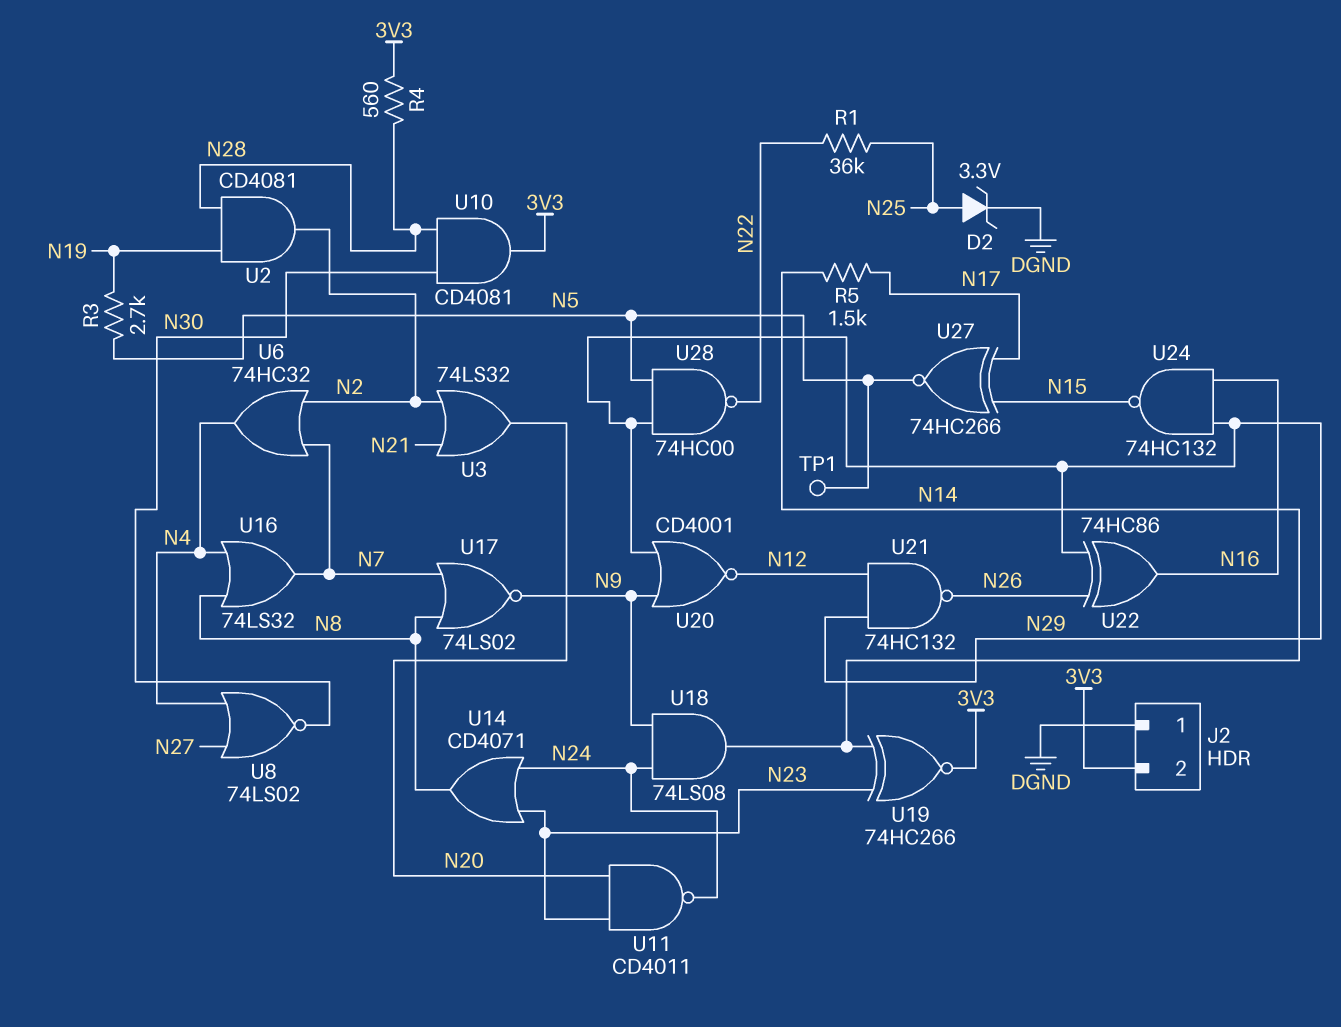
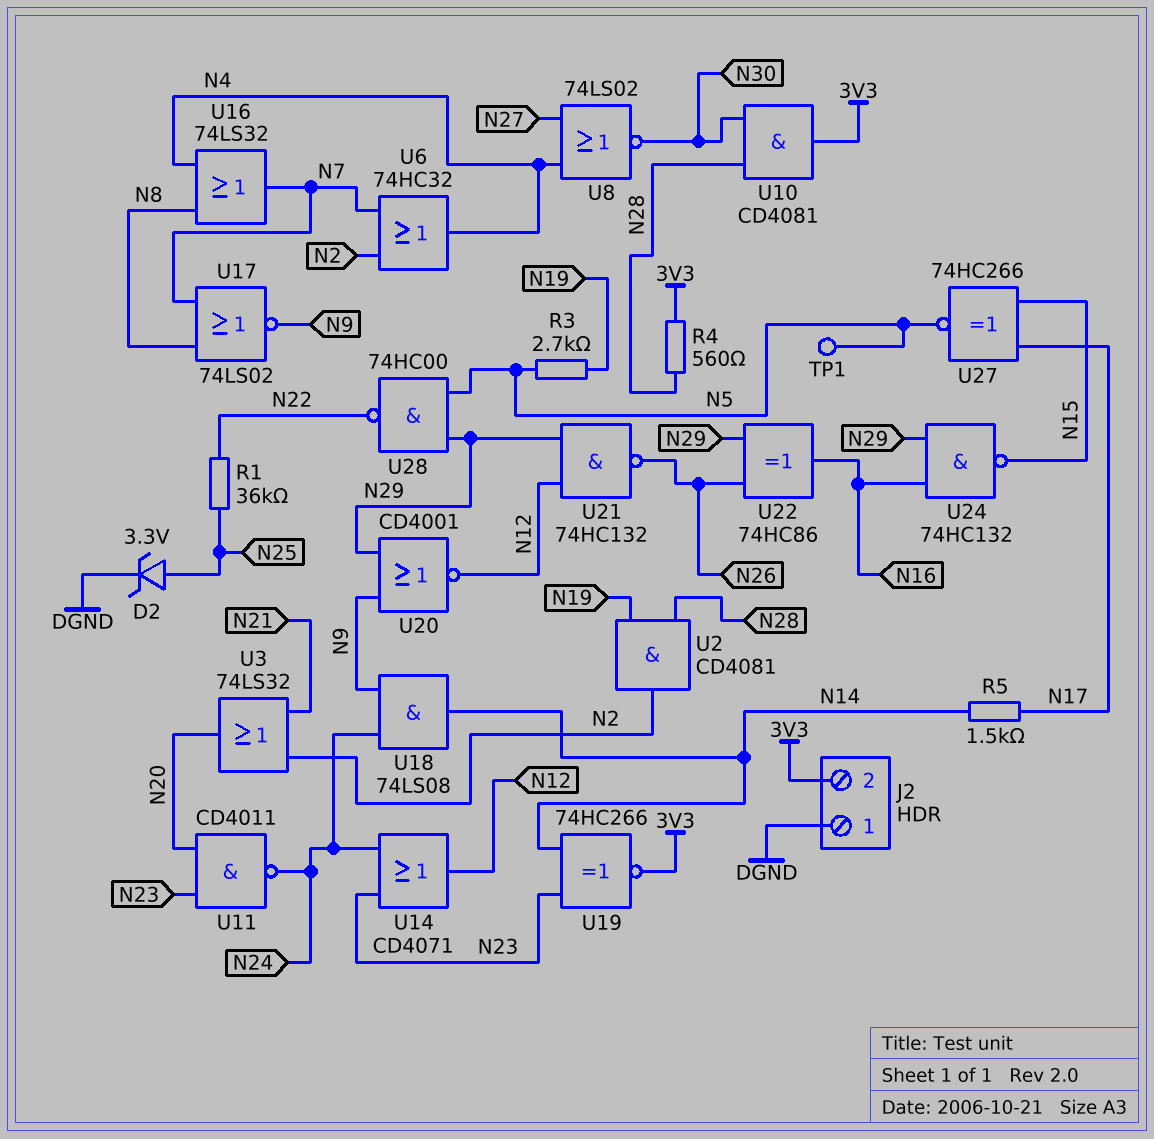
U14: OR CD4071 (in N23, in N24, out N8) -> OR CD4071 (in N23, in N24, out N12)

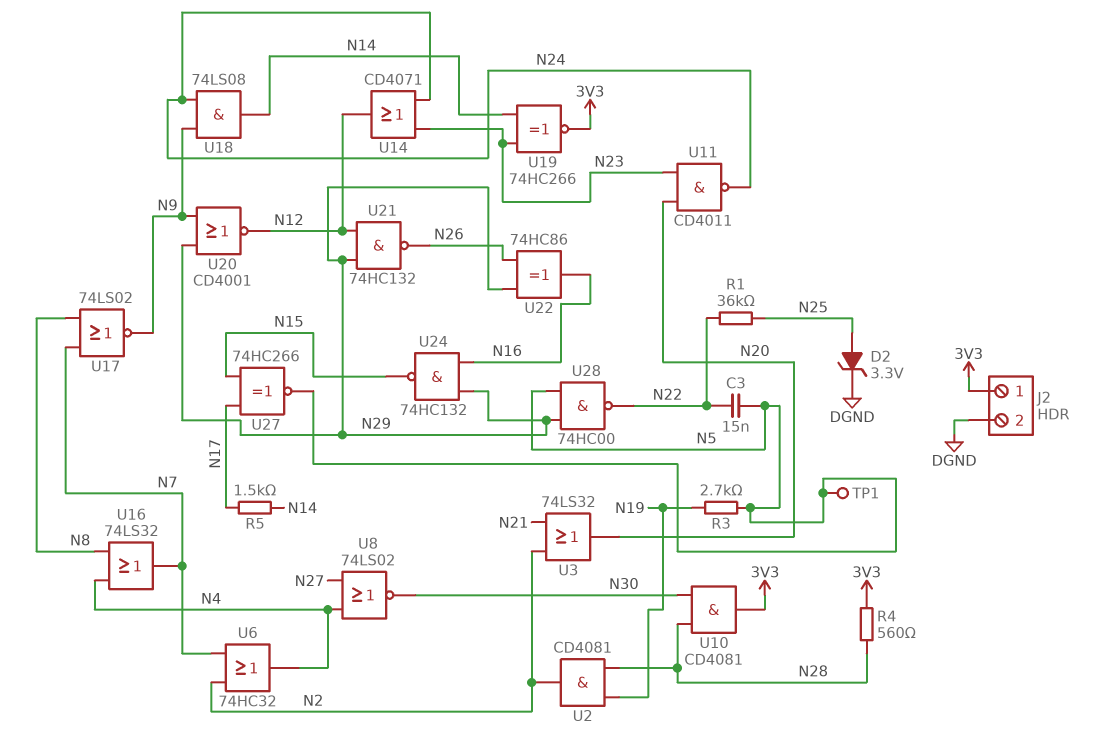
C3: none -> 15nF (N5, N22)
J2 pin 1: DGND -> 3V3
J2 pin 2: 3V3 -> DGND

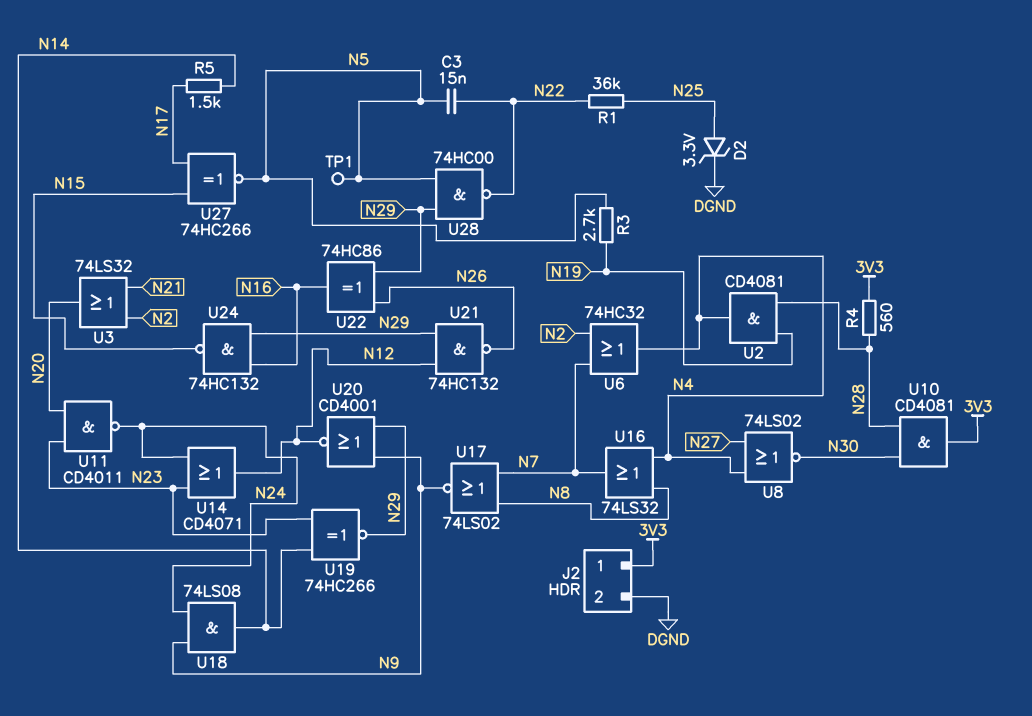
U2: AND CD4081 (in N19, in N28, out N2) -> AND CD4081 (in N19, in N28, out N4)
U19: XNOR 74HC266 (in N14, in N23, out 3V3) -> XNOR 74HC266 (in N14, in N23, out N29)

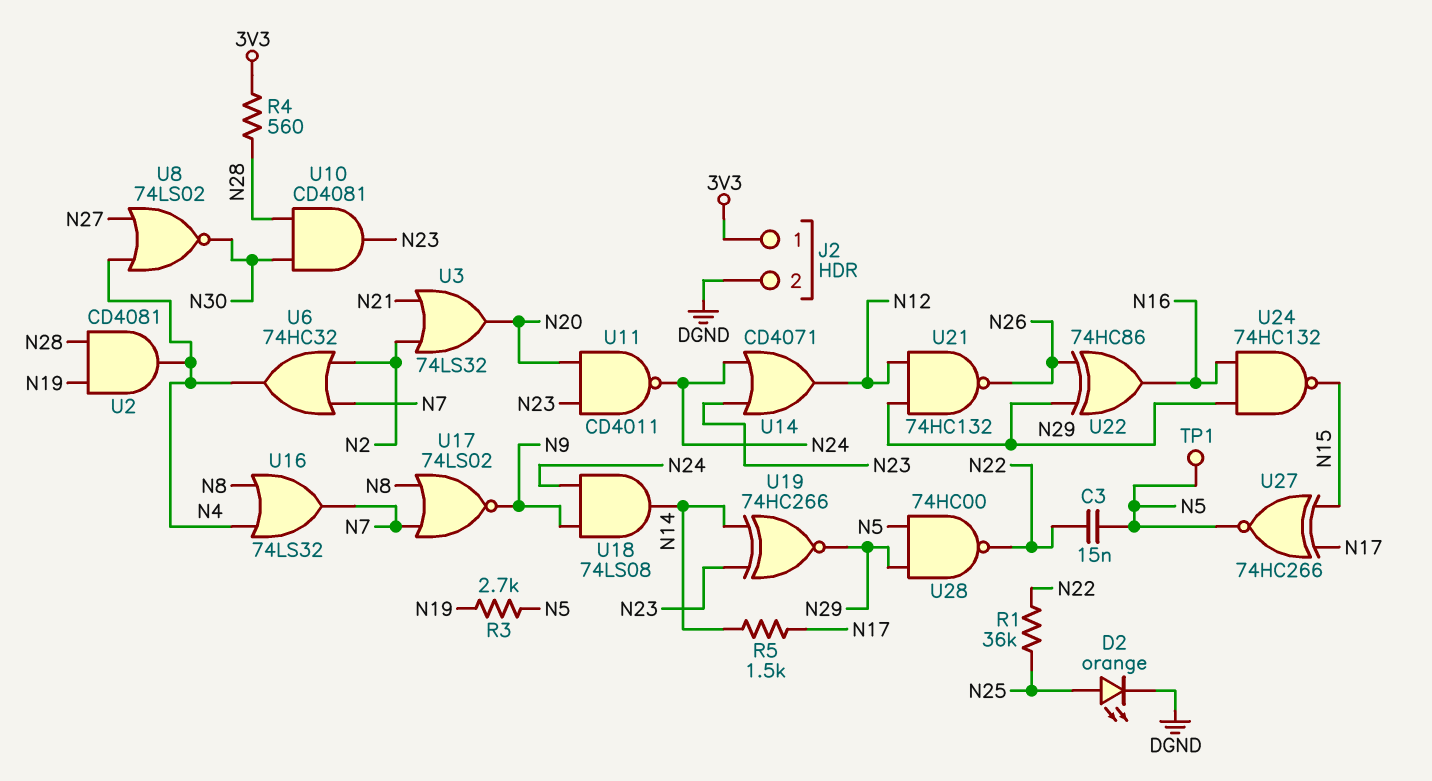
D2: zener 3.3V (A N25, K DGND) -> LED orange (A N25, K DGND)
U10: AND CD4081 (in N28, in N30, out 3V3) -> AND CD4081 (in N28, in N30, out N23)
U20: NOR CD4001 (in N9, in N29, out N12) -> none

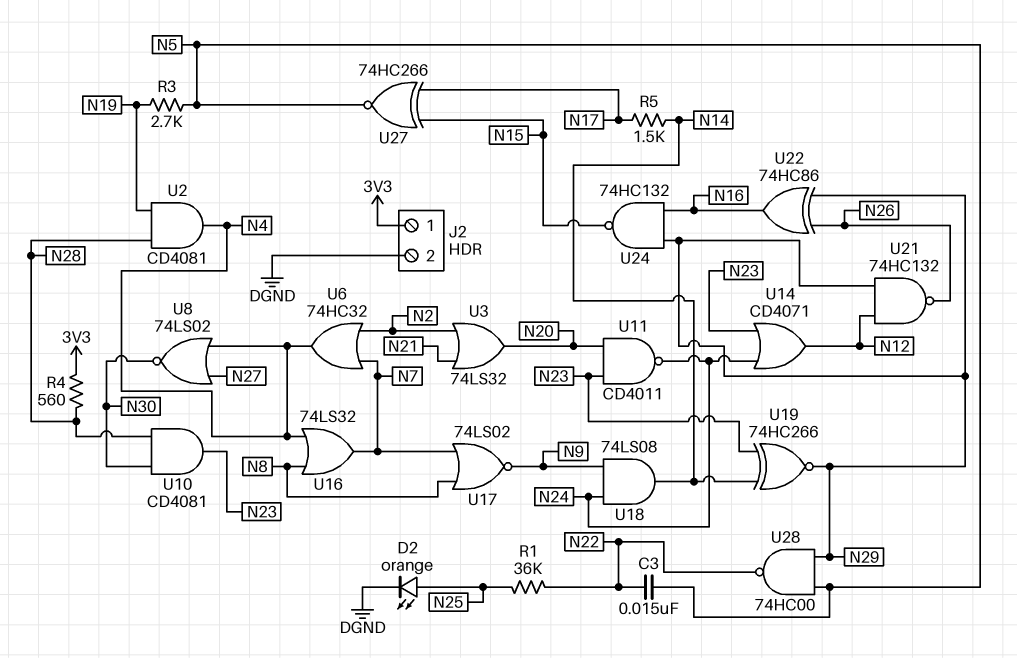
TP1: test point (N5) -> none

